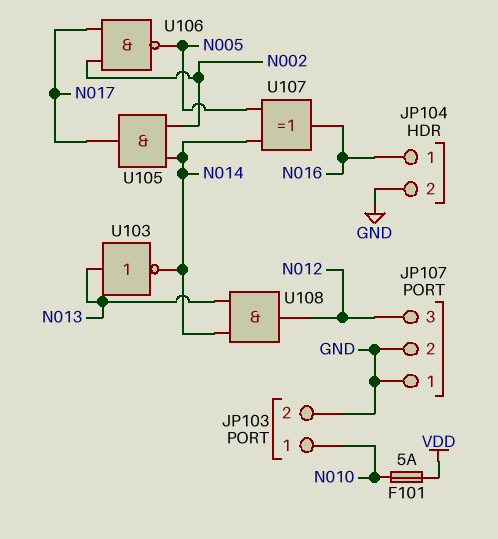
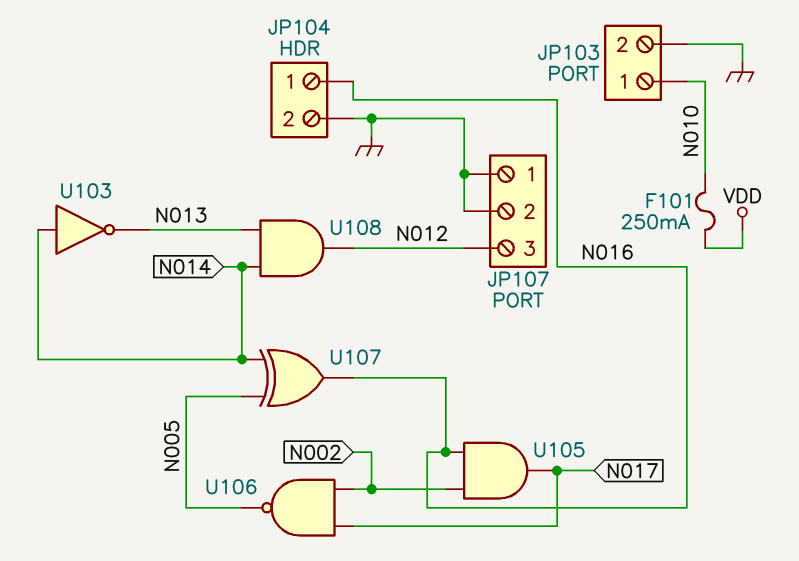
F101: 5A (N010, VDD) -> 250mA (N010, VDD)
U103: NOT (in N013, out N014) -> NOT (in N014, out N013)
U105: AND (in N002, in N014, out N017) -> AND (in N002, in N016, out N017)

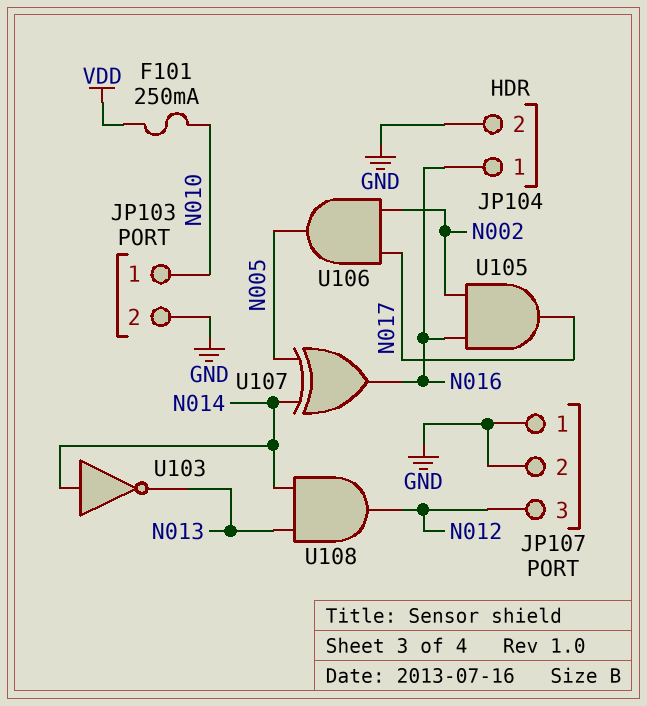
U106: NAND (in N002, in N017, out N005) -> AND (in N002, in N017, out N005)

